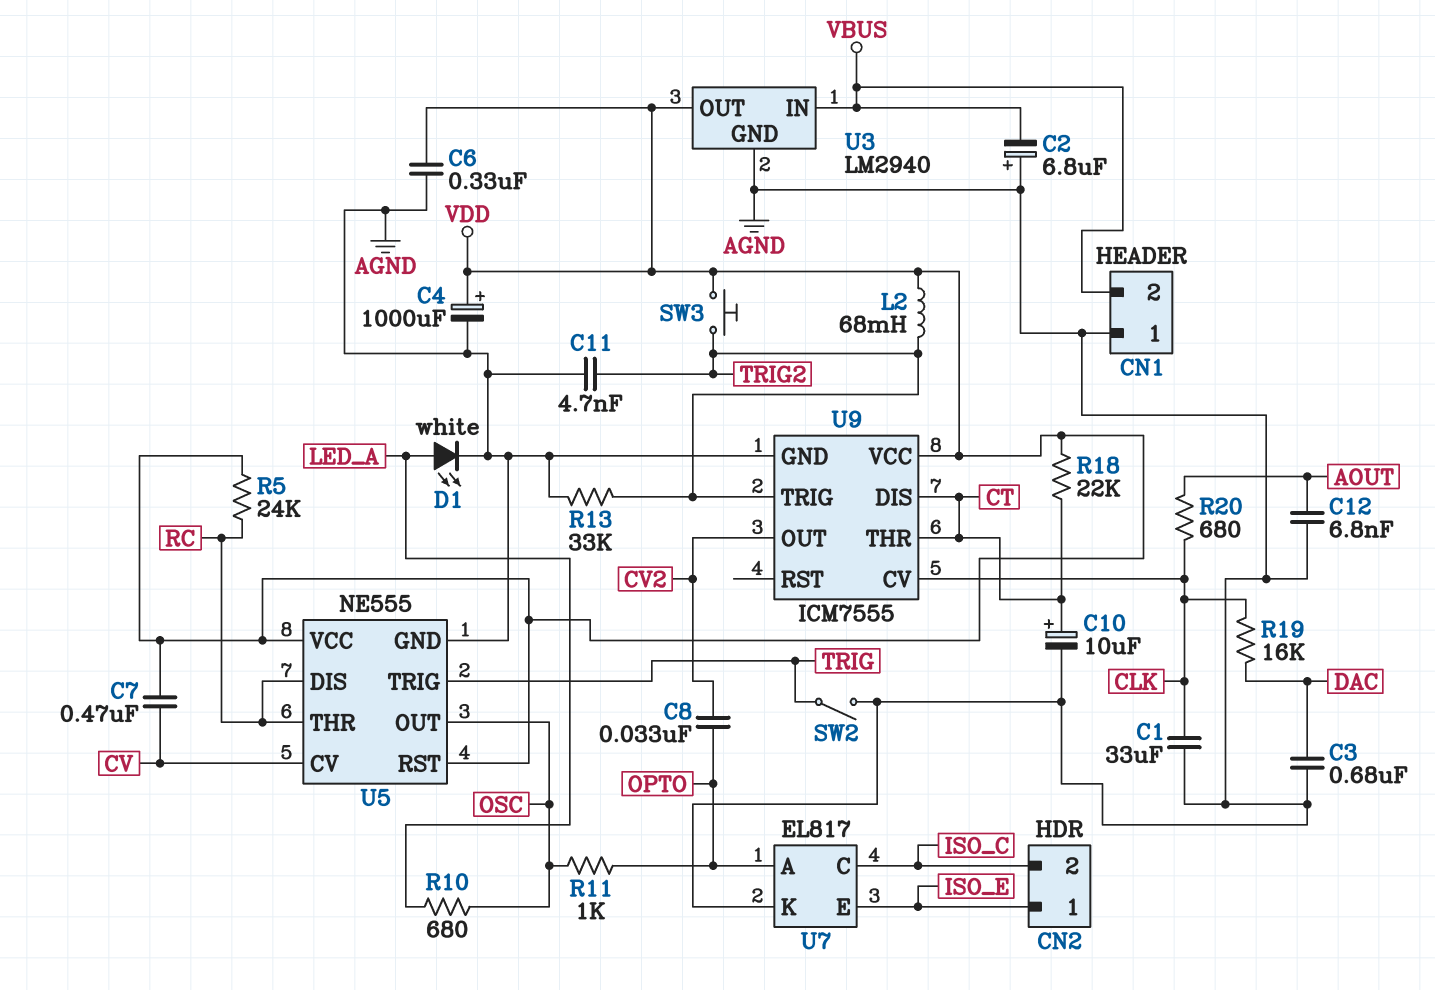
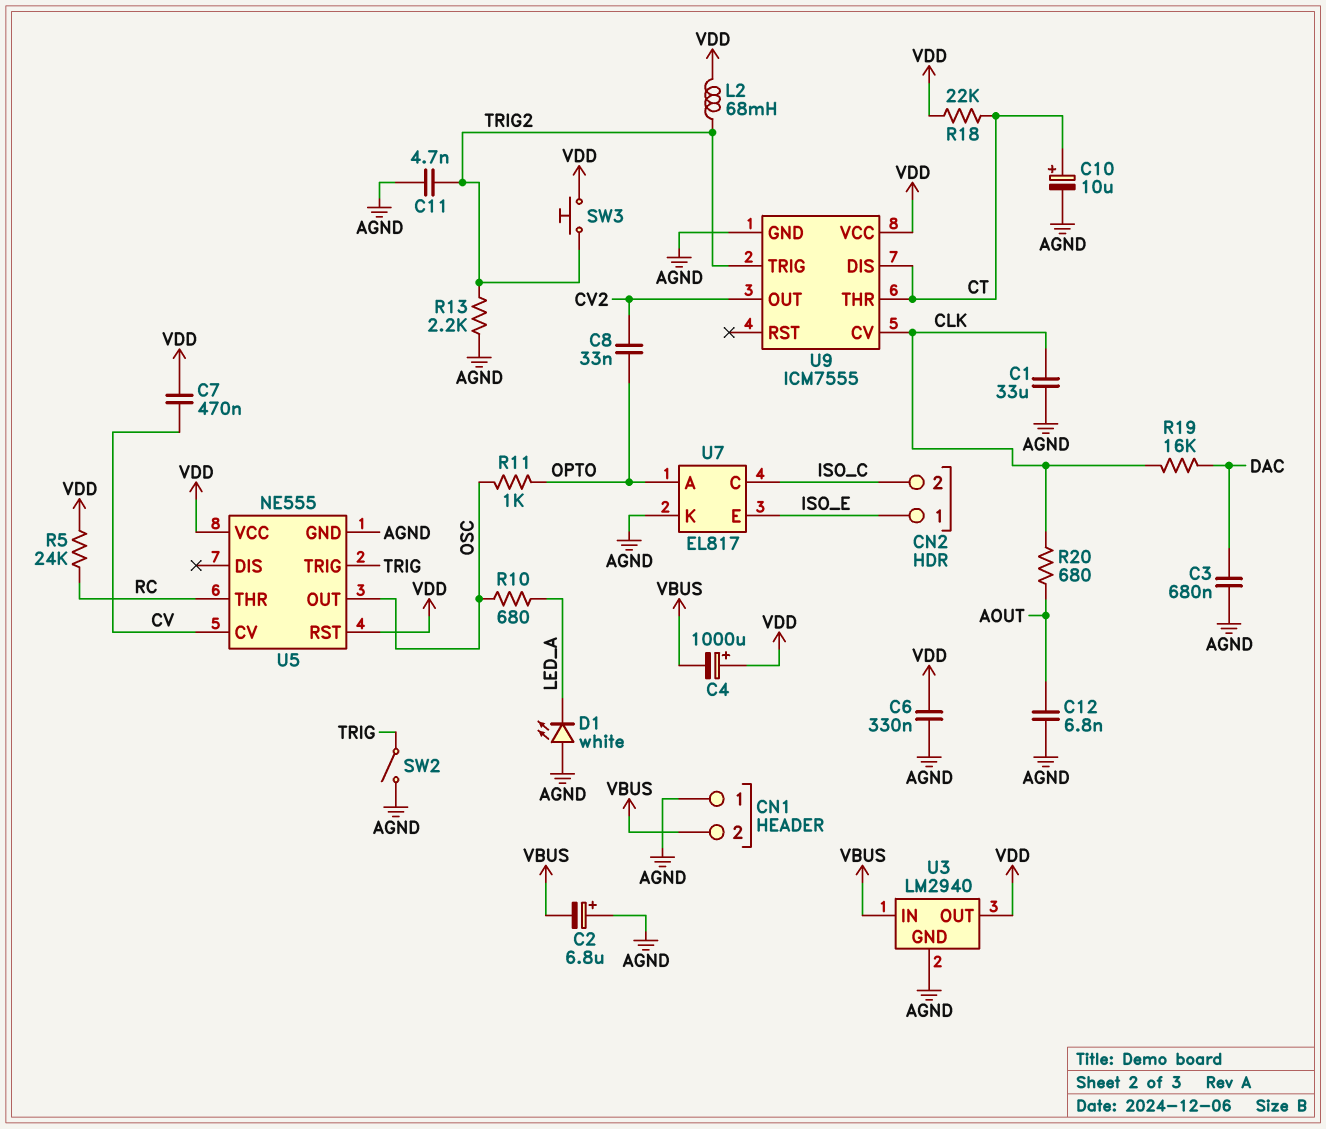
C4: 1000uF (plus VDD, minus AGND) -> 1000uF (plus VDD, minus VBUS)
D1: LED white (A LED_A, K AGND) -> LED white (A AGND, K LED_A)
R13: 33k (AGND, TRIG2) -> 2.2k (AGND, TRIG2)
U5 pin DIS: RC -> none

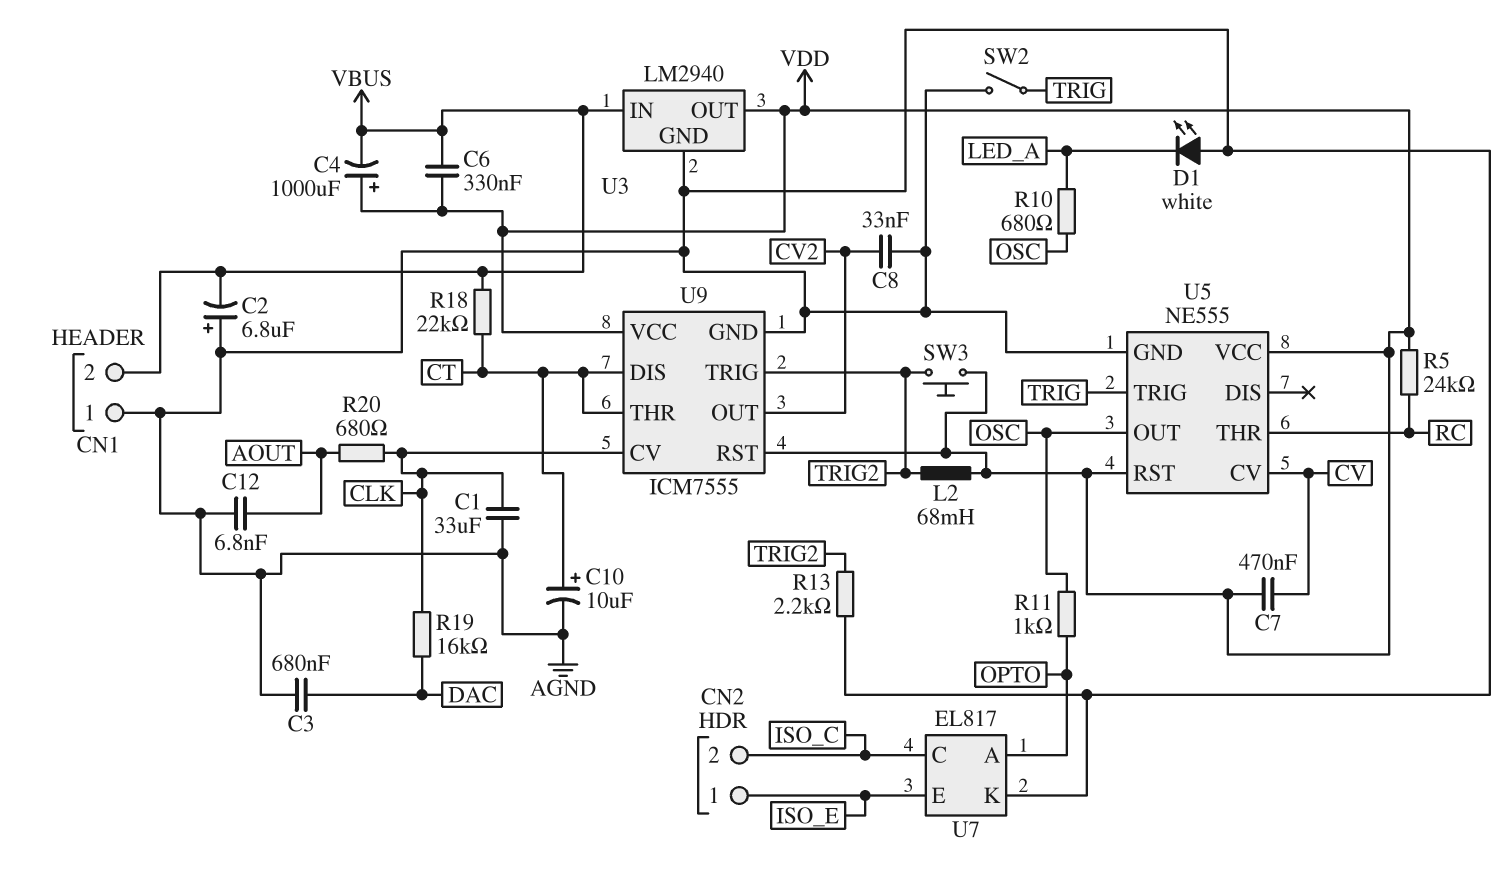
C6: 330nF (AGND, VDD) -> 330nF (VBUS, VDD)
C8: 33nF (CV2, OPTO) -> 33nF (AGND, CV2)
C11: 4.7nF (AGND, TRIG2) -> none
R18: 22k (CT, VDD) -> 22k (CT, VBUS)
U9 pin RST: none -> VDD

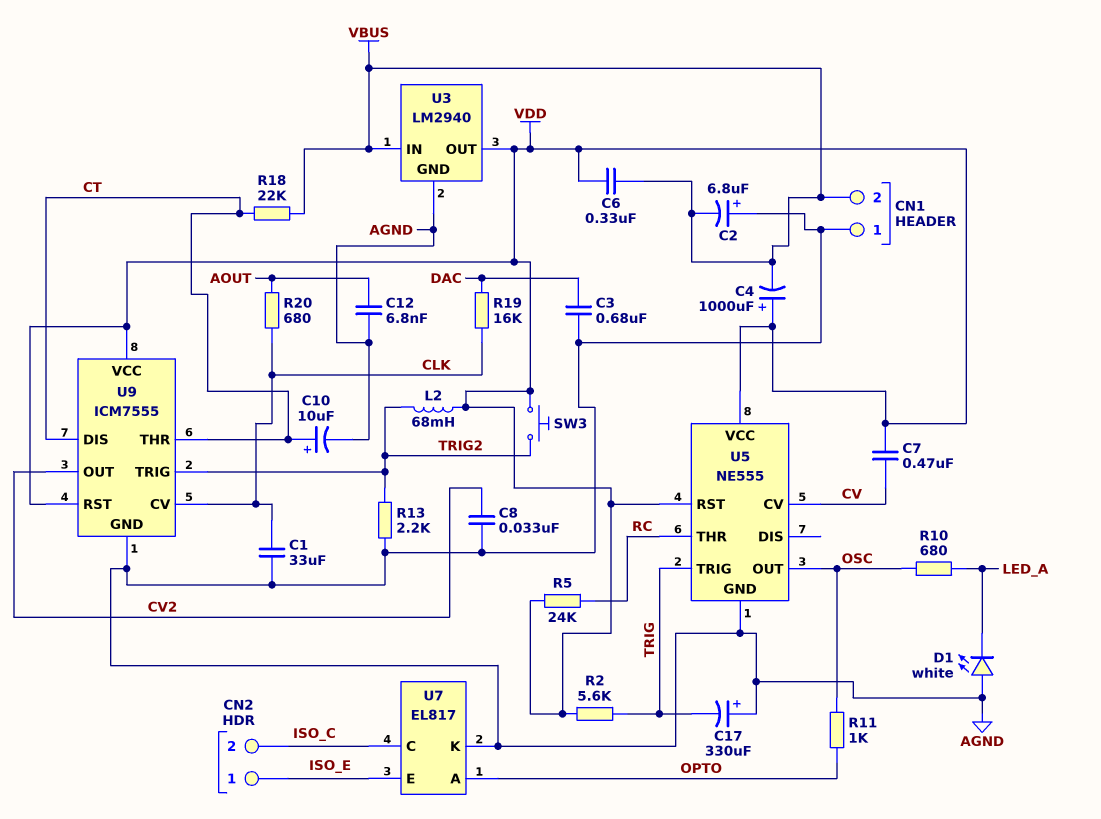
C17: none -> 330uF (plus AGND, minus TRIG)
R2: none -> 5.6k (TRIG, VDD)
SW2: switch (AGND, TRIG) -> none

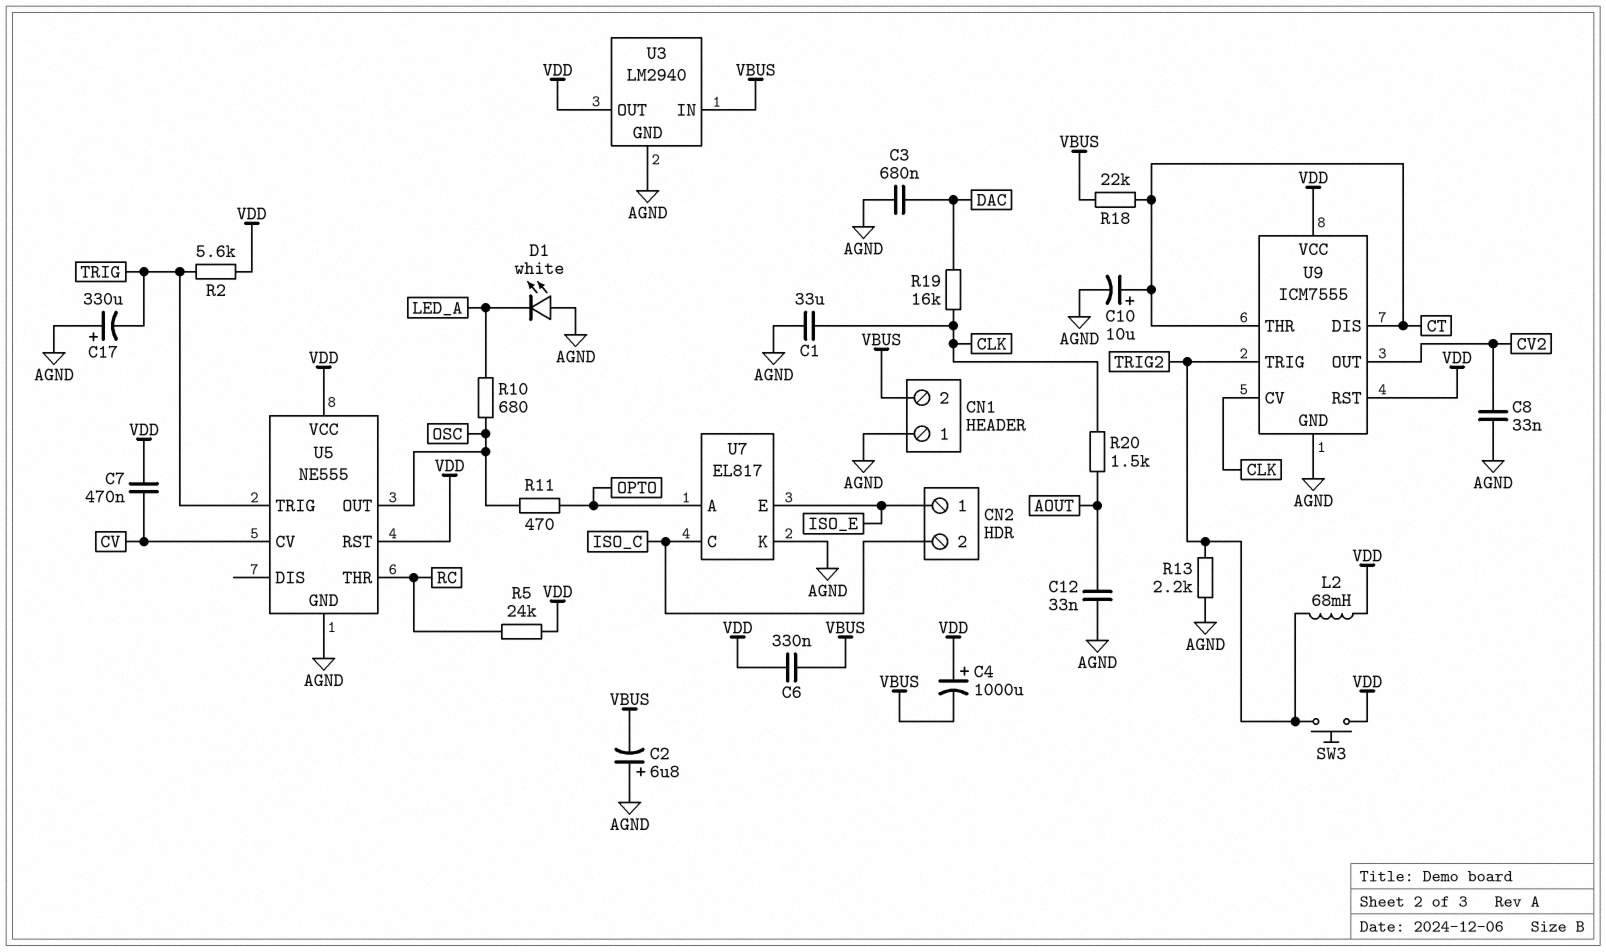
C12: 6.8nF (AGND, AOUT) -> 33nF (AGND, AOUT)
R11: 1k (OPTO, OSC) -> 470 (OPTO, OSC)
R20: 680 (AOUT, CLK) -> 1.5k (AOUT, CLK)

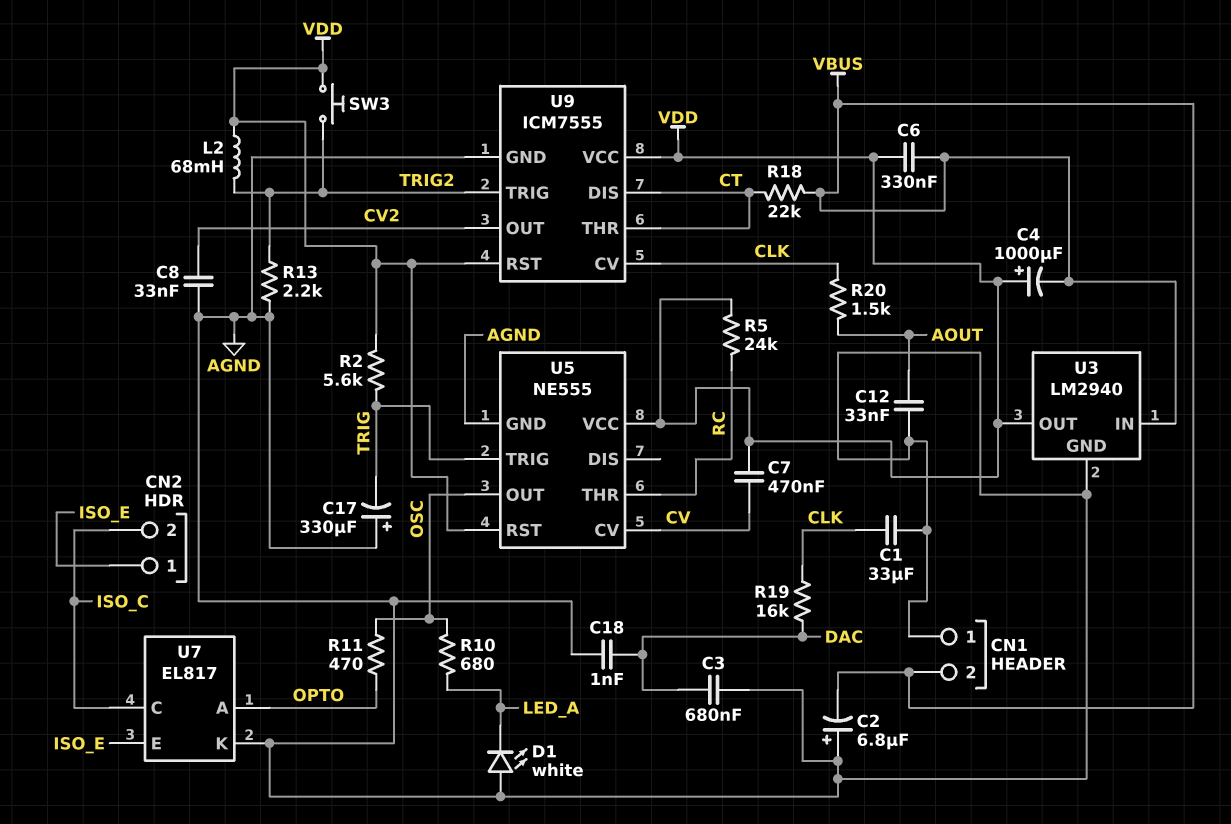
C10: 10uF (plus CT, minus AGND) -> none
C18: none -> 1nF (AGND, DAC)

